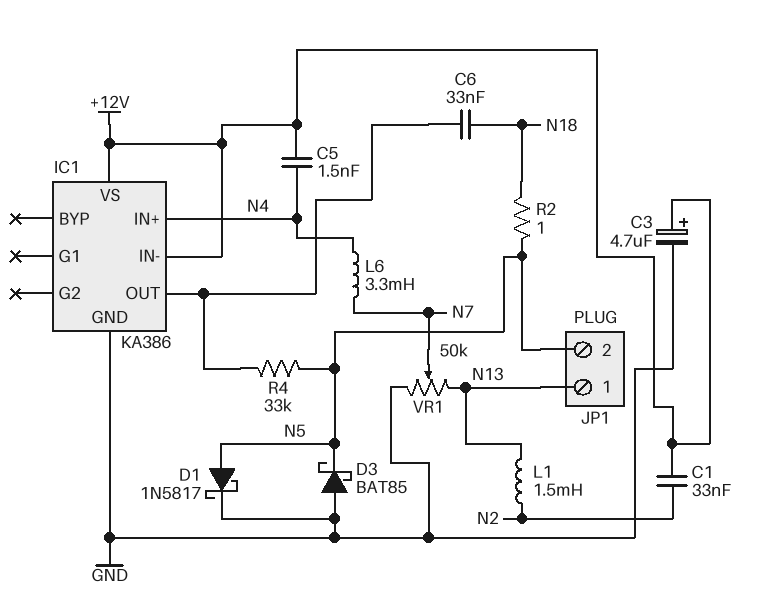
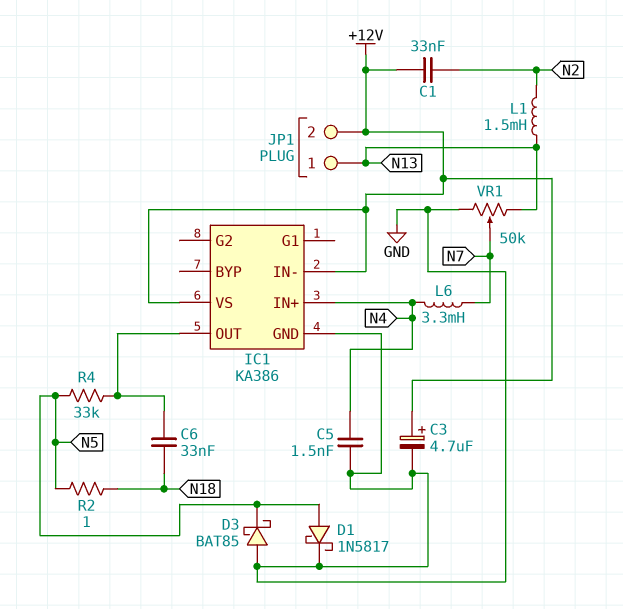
C5: 1.5nF (+12V, N4) -> 1.5nF (GND, N4)
JP1 pin 2: N5 -> +12V

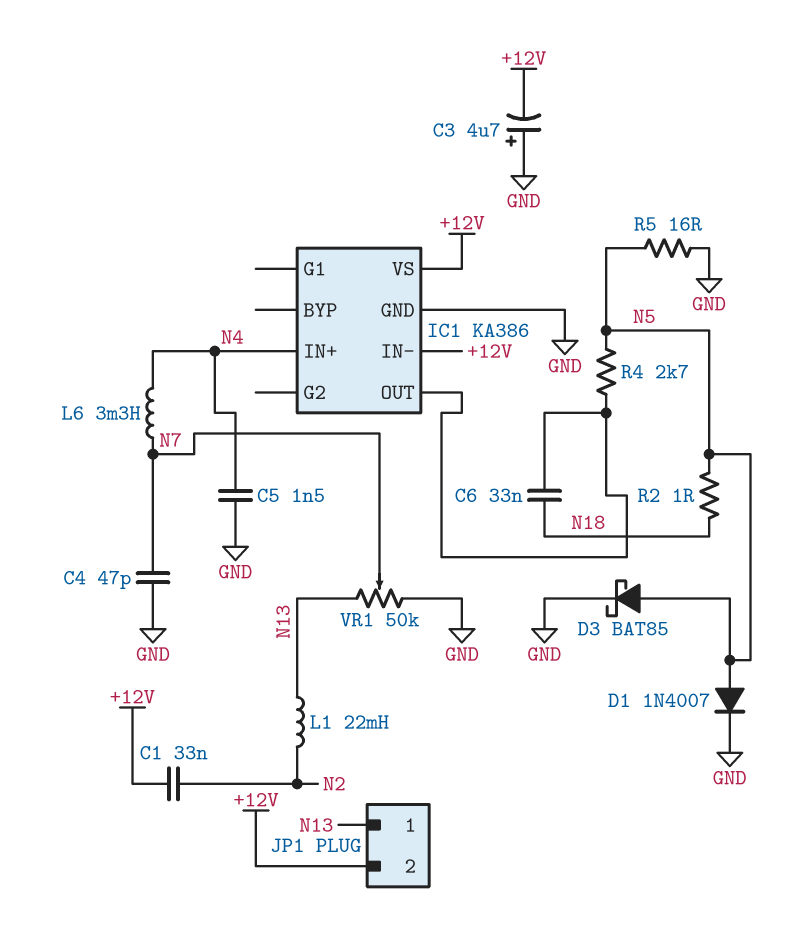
C3: 4.7uF (plus +12V, minus GND) -> 4.7uF (plus GND, minus +12V)
C4: none -> 47pF (GND, N7)
D1: schottky 1N5817 (A N5, K GND) -> diode 1N4007 (A N5, K GND)
D3: schottky BAT85 (A GND, K N5) -> schottky BAT85 (A N5, K GND)
L1: 1.5mH (N2, N13) -> 22mH (N2, N13)
R4: 33k (IC1/OUT, N5) -> 2.7k (IC1/OUT, N5)
R5: none -> 16 (GND, N5)

